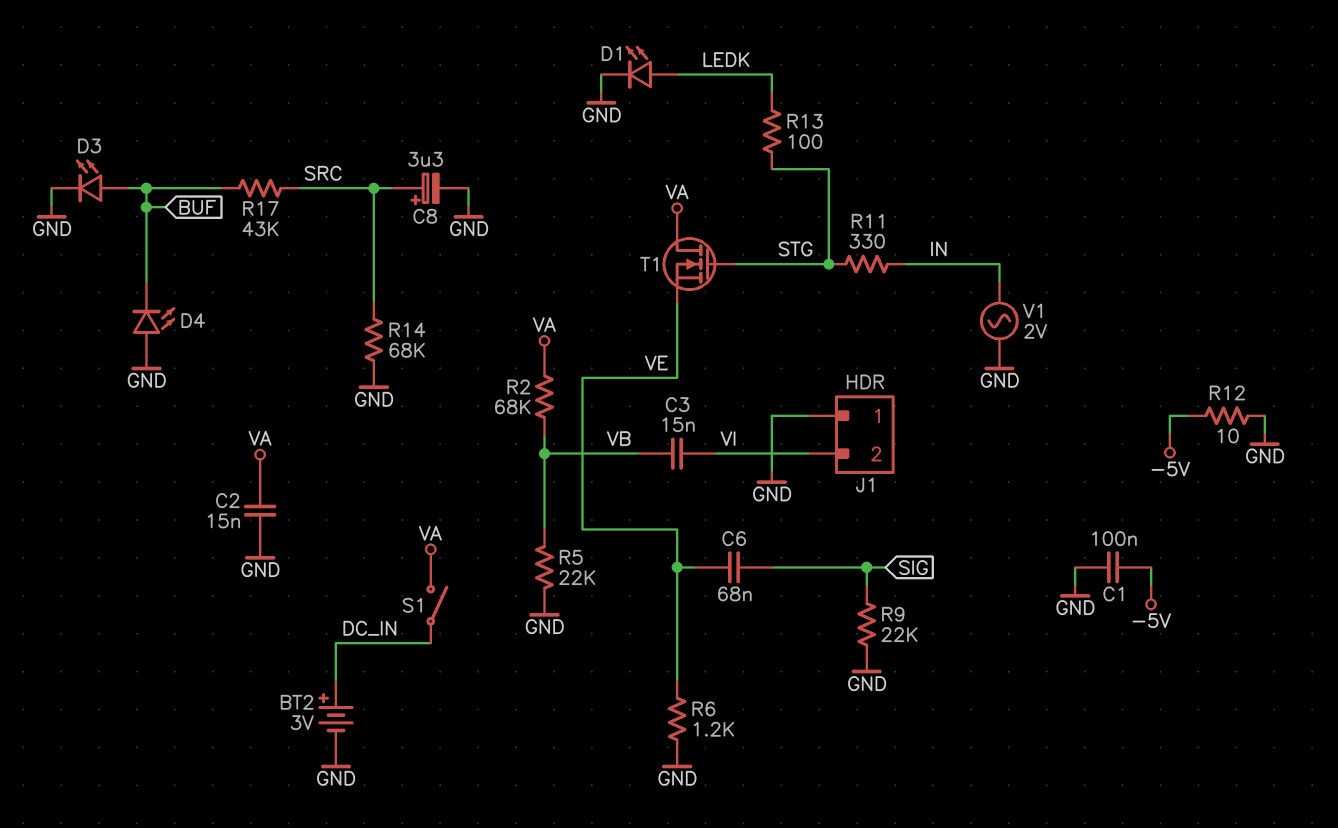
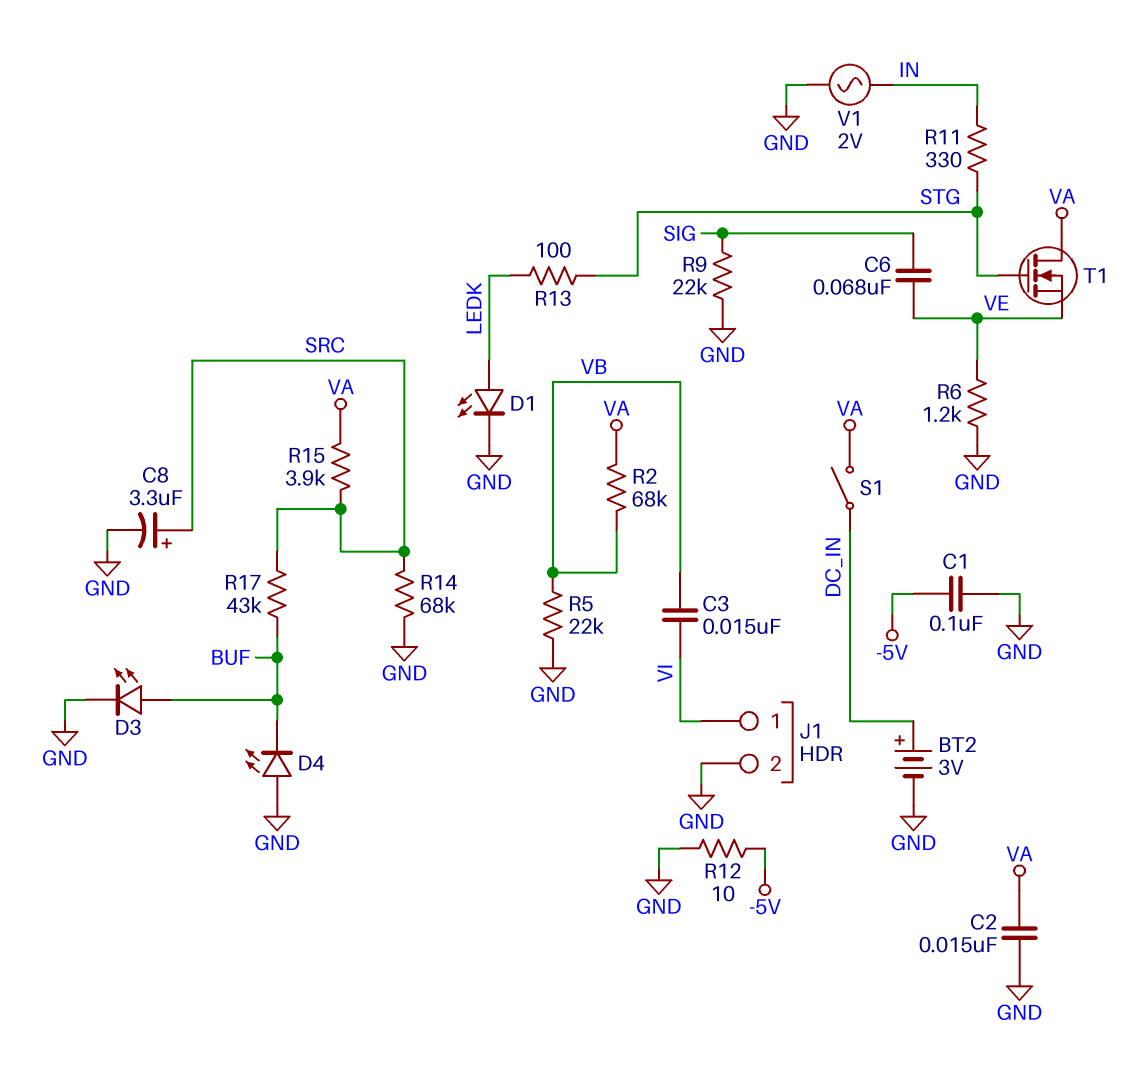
J1 pin 1: GND -> VI
J1 pin 2: VI -> GND
R15: none -> 3.9k (SRC, VA)

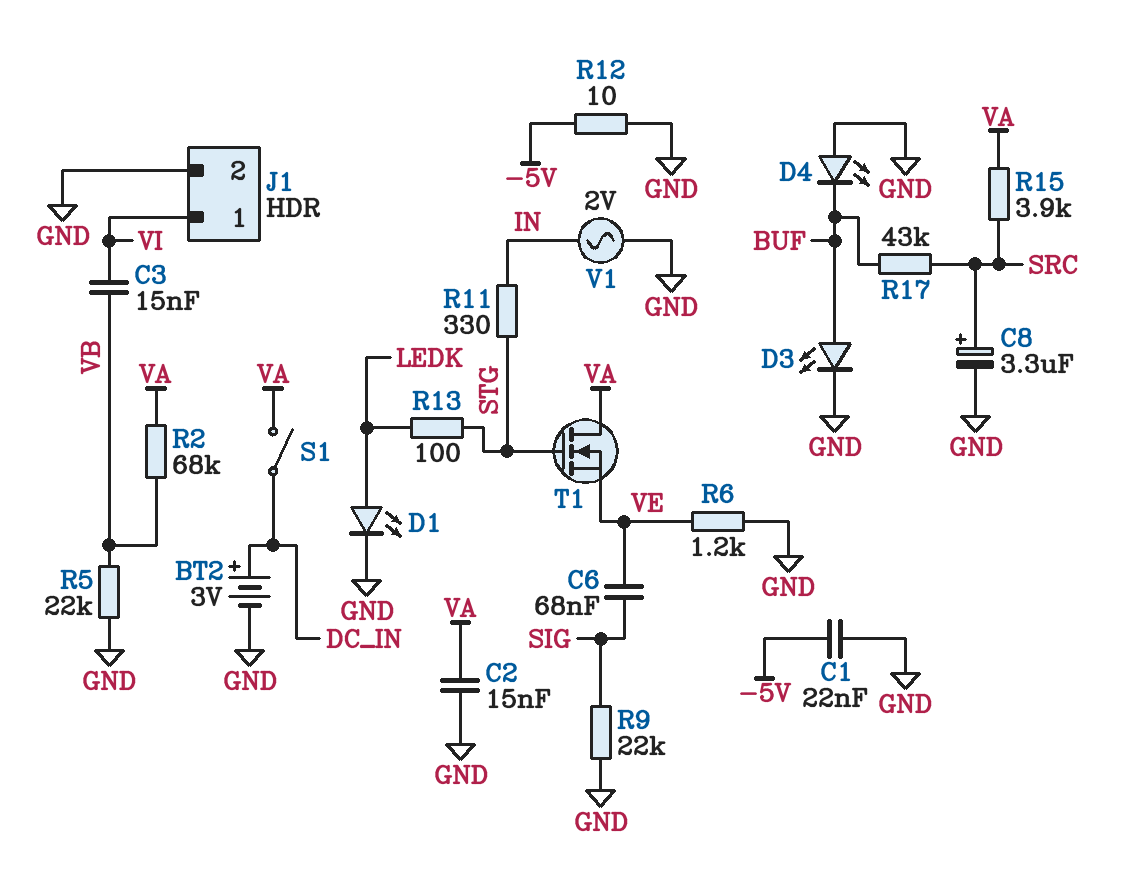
C1: 100nF (-5V, GND) -> 22nF (-5V, GND)
R14: 68k (GND, SRC) -> none

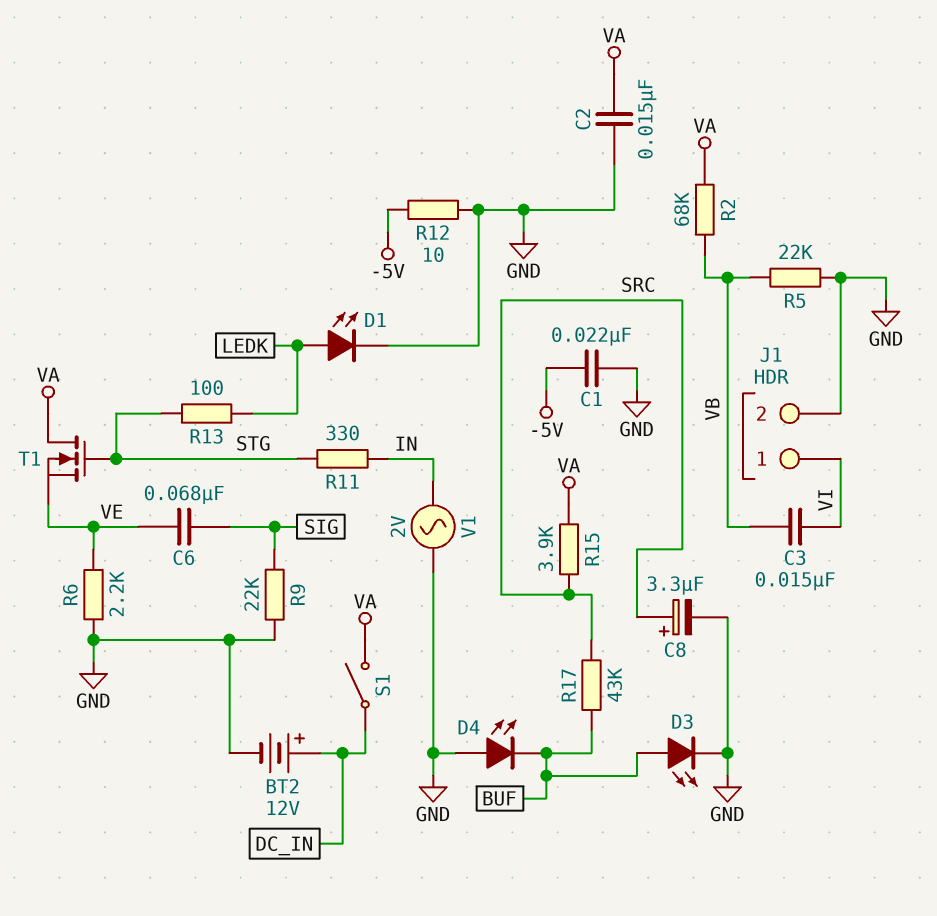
BT2: 3V (plus DC_IN, minus GND) -> 12V (plus DC_IN, minus GND)
R6: 1.2k (GND, VE) -> 2.2k (GND, VE)

